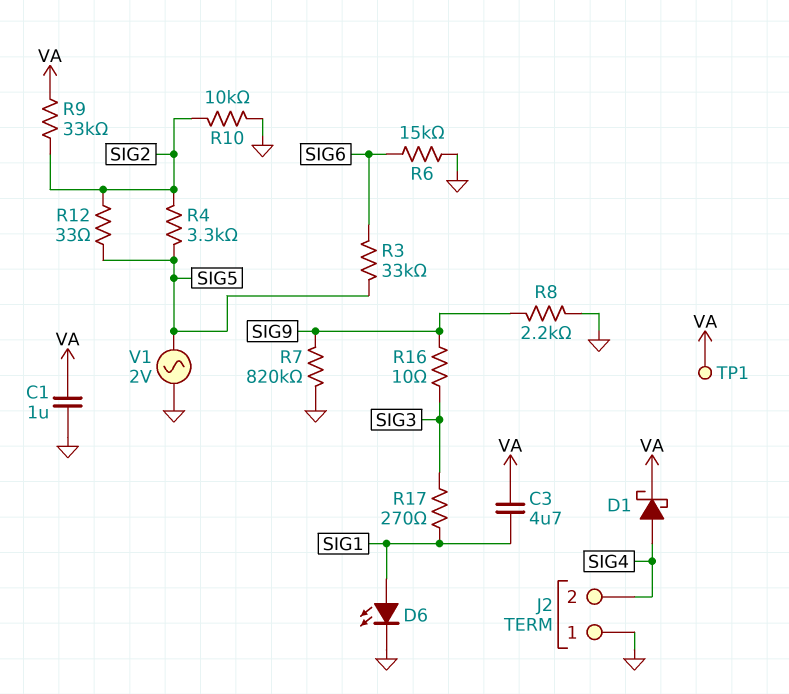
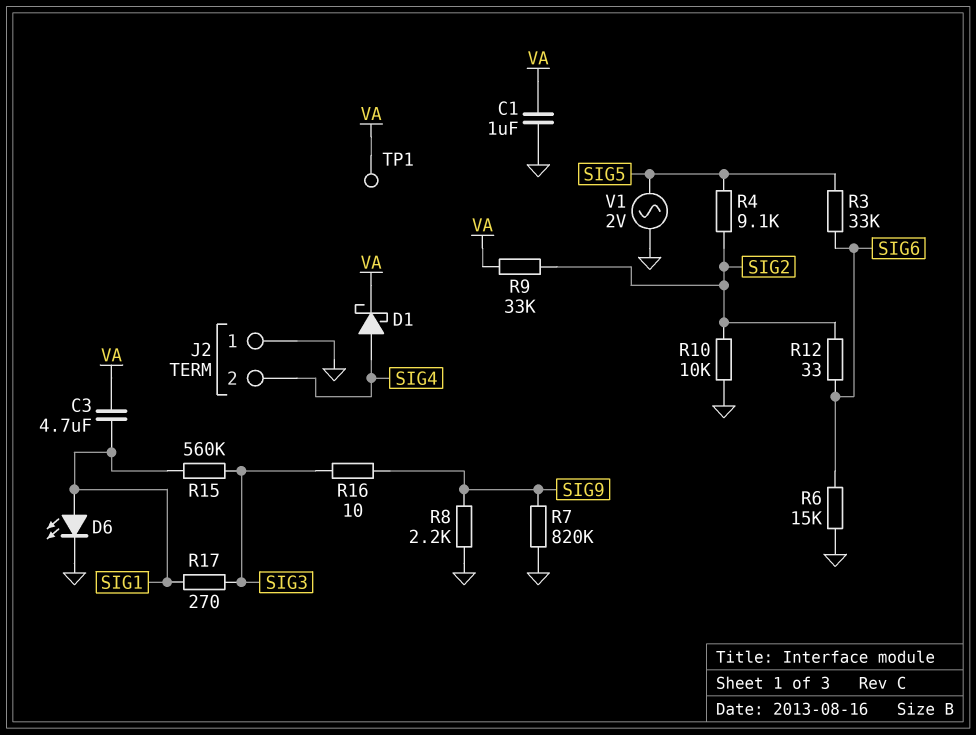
R4: 3.3k (SIG2, SIG5) -> 9.1k (SIG2, SIG5)
R12: 33 (SIG2, SIG5) -> 33 (SIG2, SIG6)
R15: none -> 560k (SIG1, SIG3)

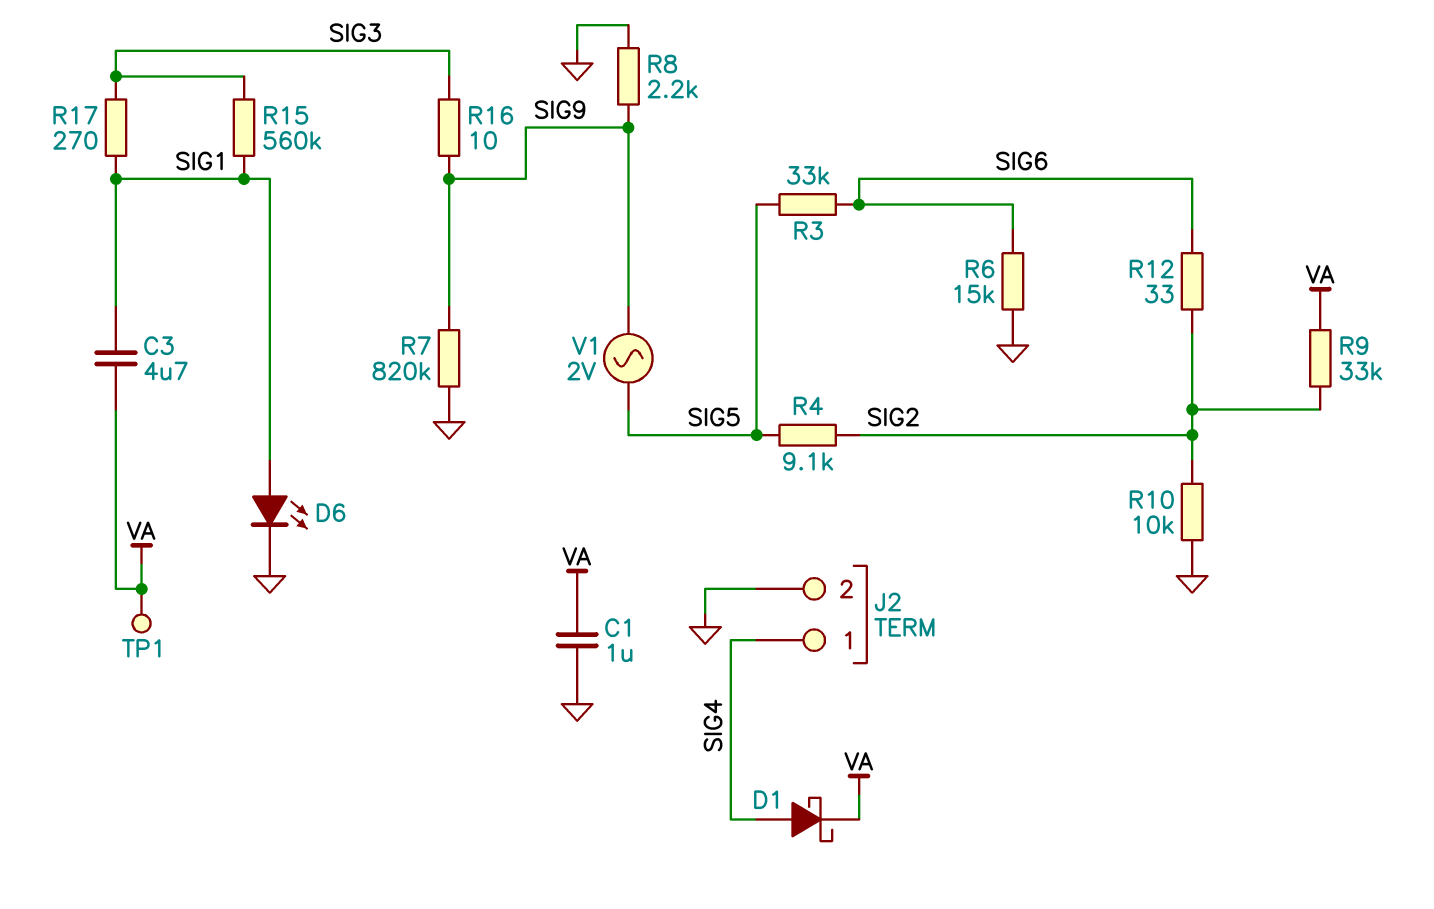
J2 pin 1: GND -> SIG4
J2 pin 2: SIG4 -> GND
V1: AC 2V (GND, SIG5) -> AC 2V (SIG5, SIG9)

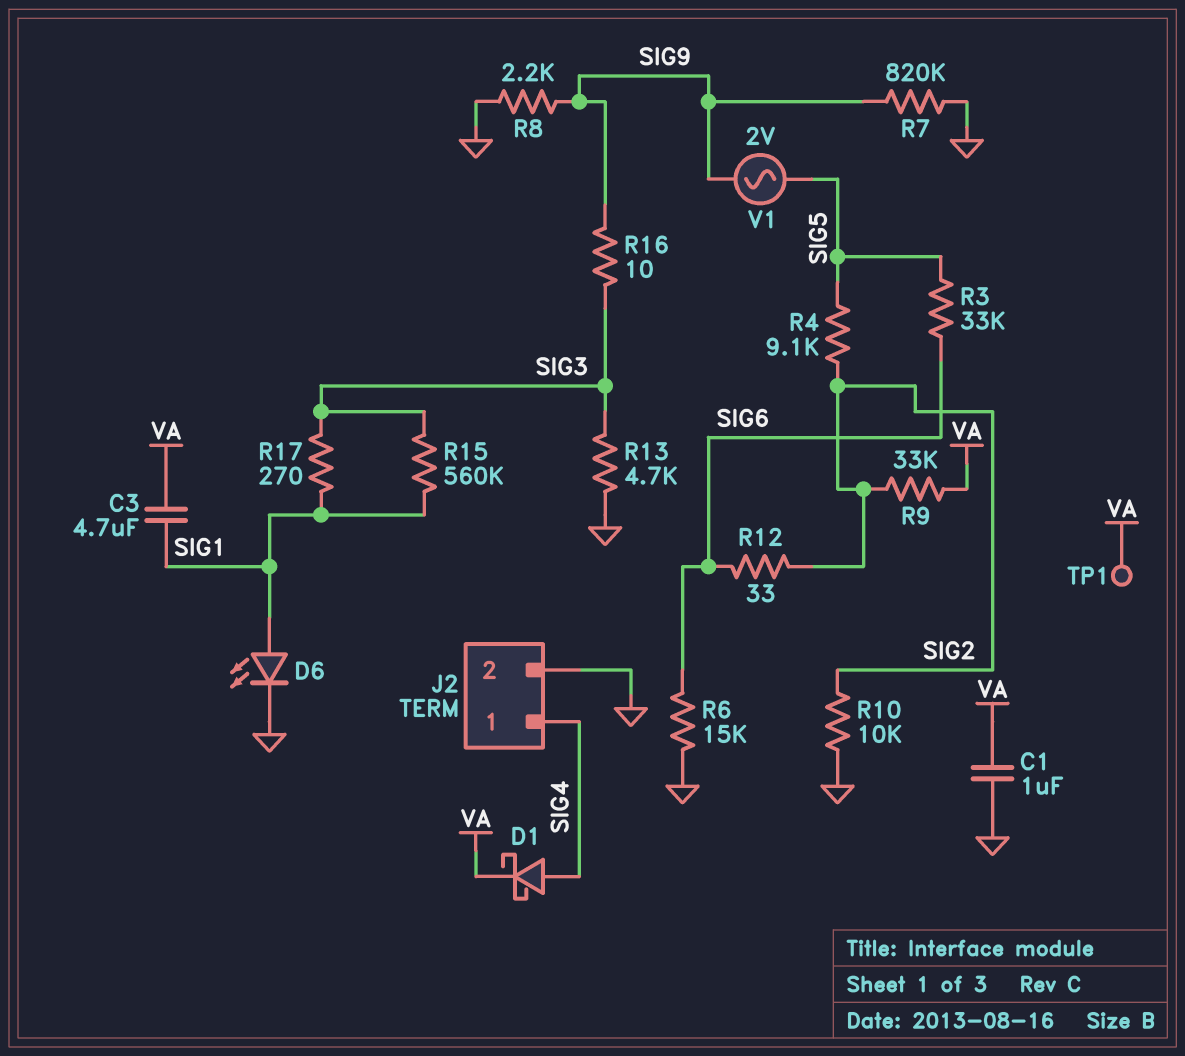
R13: none -> 4.7k (GND, SIG3)

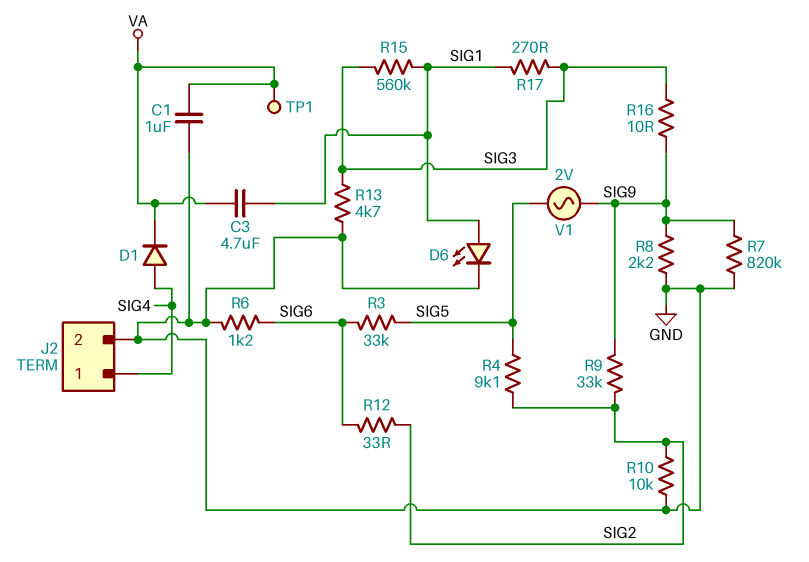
D1: schottky (A SIG4, K VA) -> diode (A SIG4, K VA)
R6: 15k (GND, SIG6) -> 1.2k (GND, SIG6)
R9: 33k (SIG2, VA) -> 33k (SIG2, SIG9)

